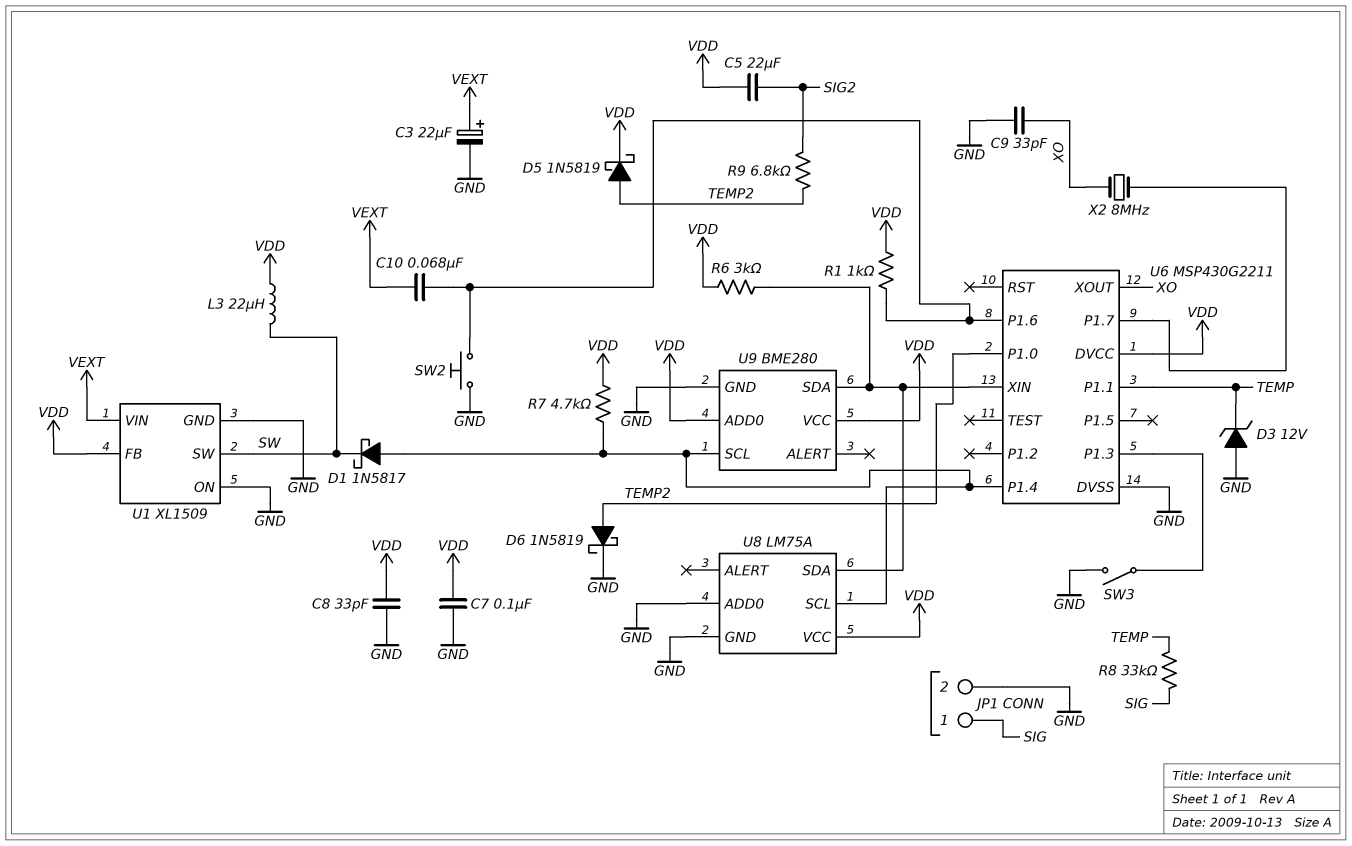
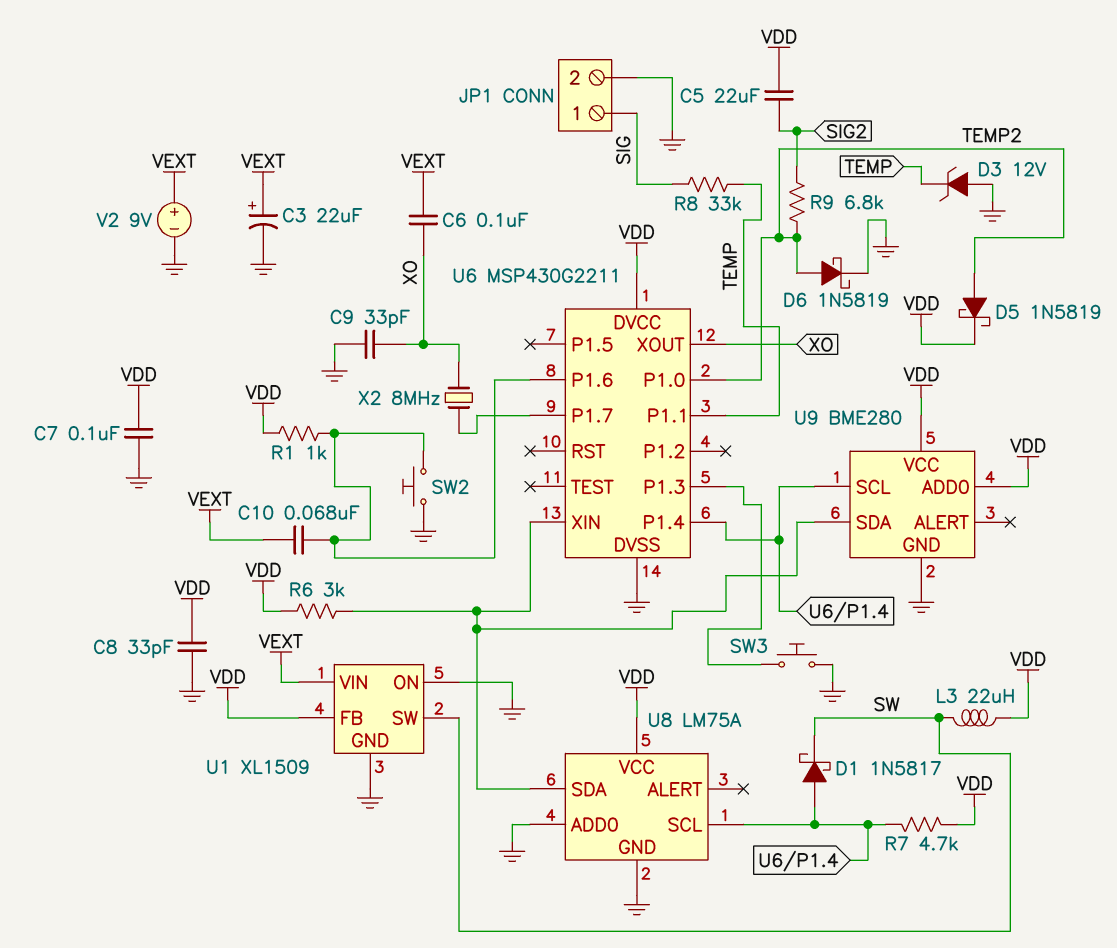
C6: none -> 100nF (VEXT, XO)
SW3: switch (GND, U6/P1.3) -> button (GND, U6/P1.3)
V2: none -> 9V (plus VEXT, minus GND)

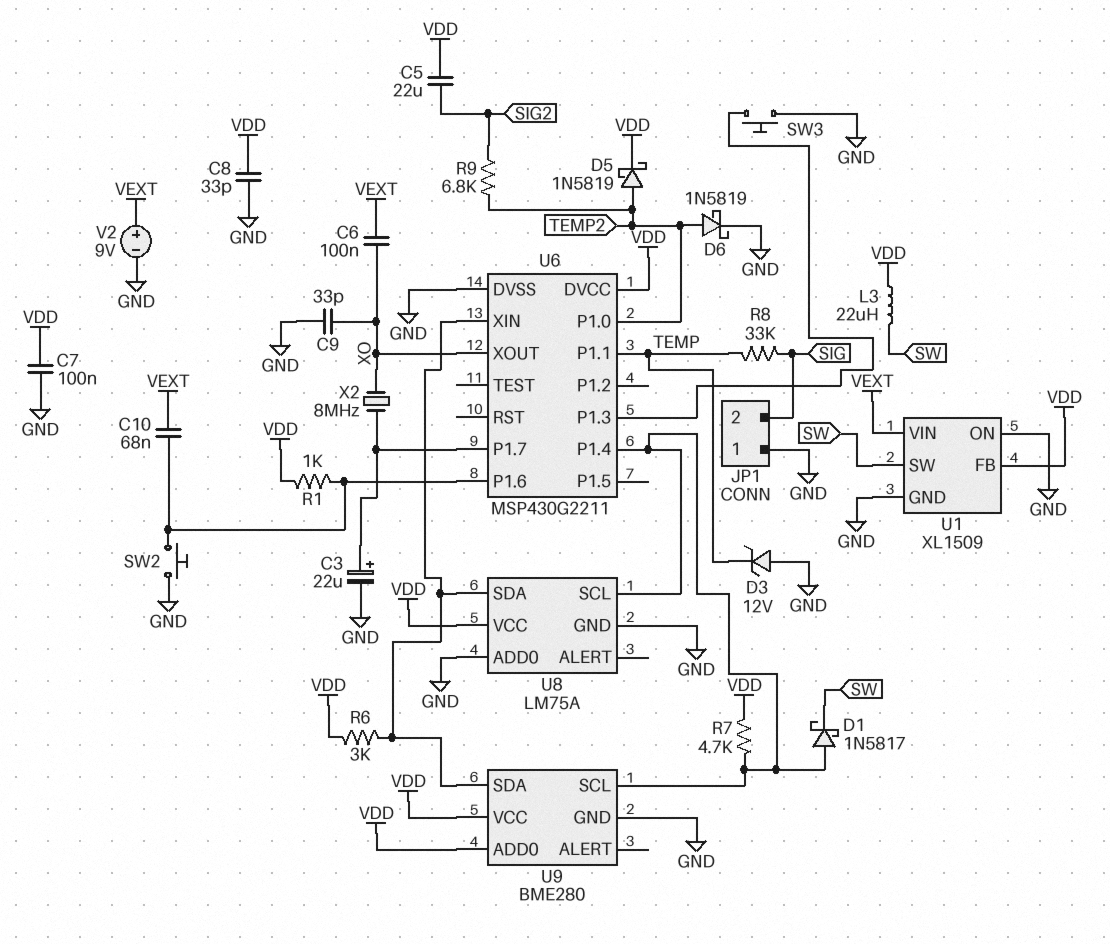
C3: 22uF (plus VEXT, minus GND) -> 22uF (plus U6/P1.7, minus GND)
JP1 pin 1: SIG -> GND
JP1 pin 2: GND -> SIG

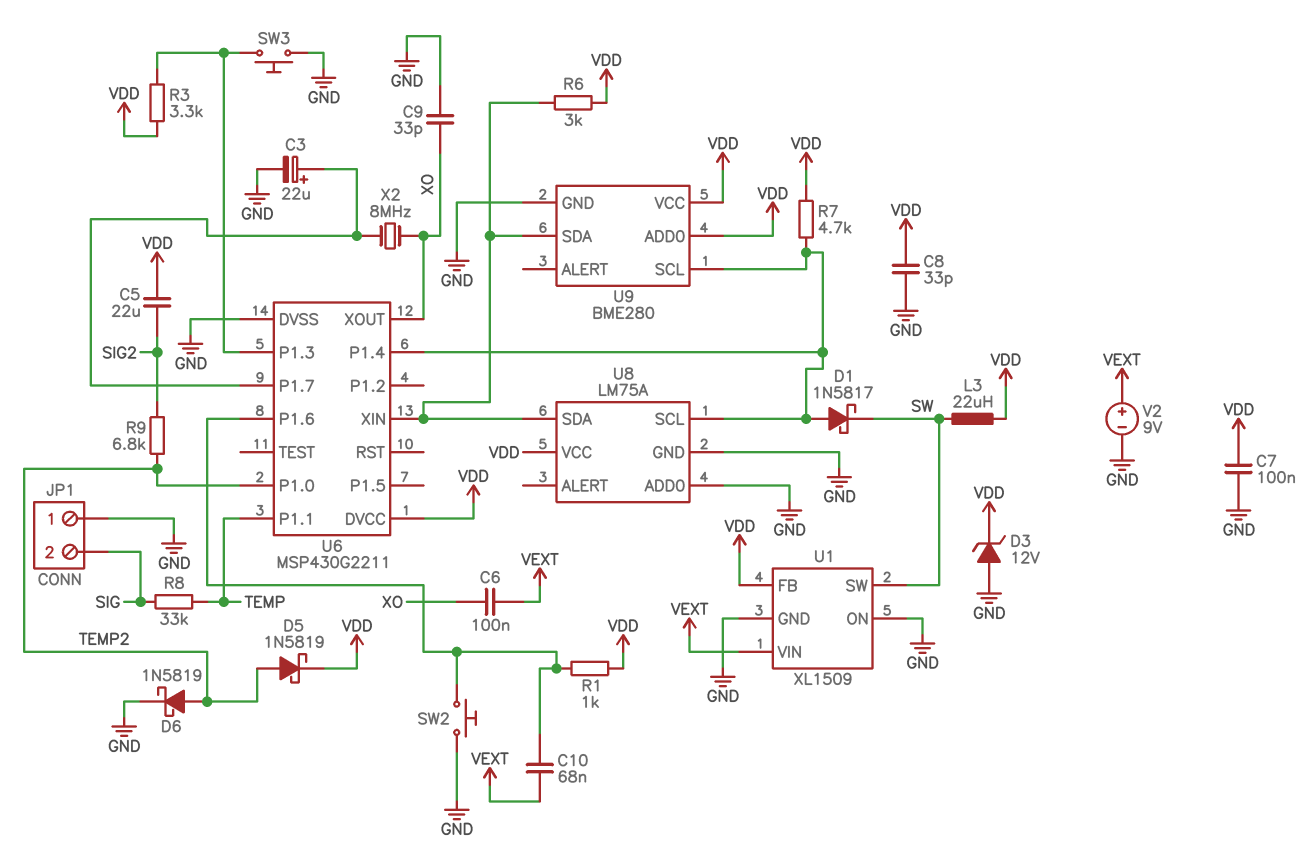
D3: zener 12V (A GND, K TEMP) -> zener 12V (A GND, K VDD)
R3: none -> 3.3k (U6/P1.3, VDD)

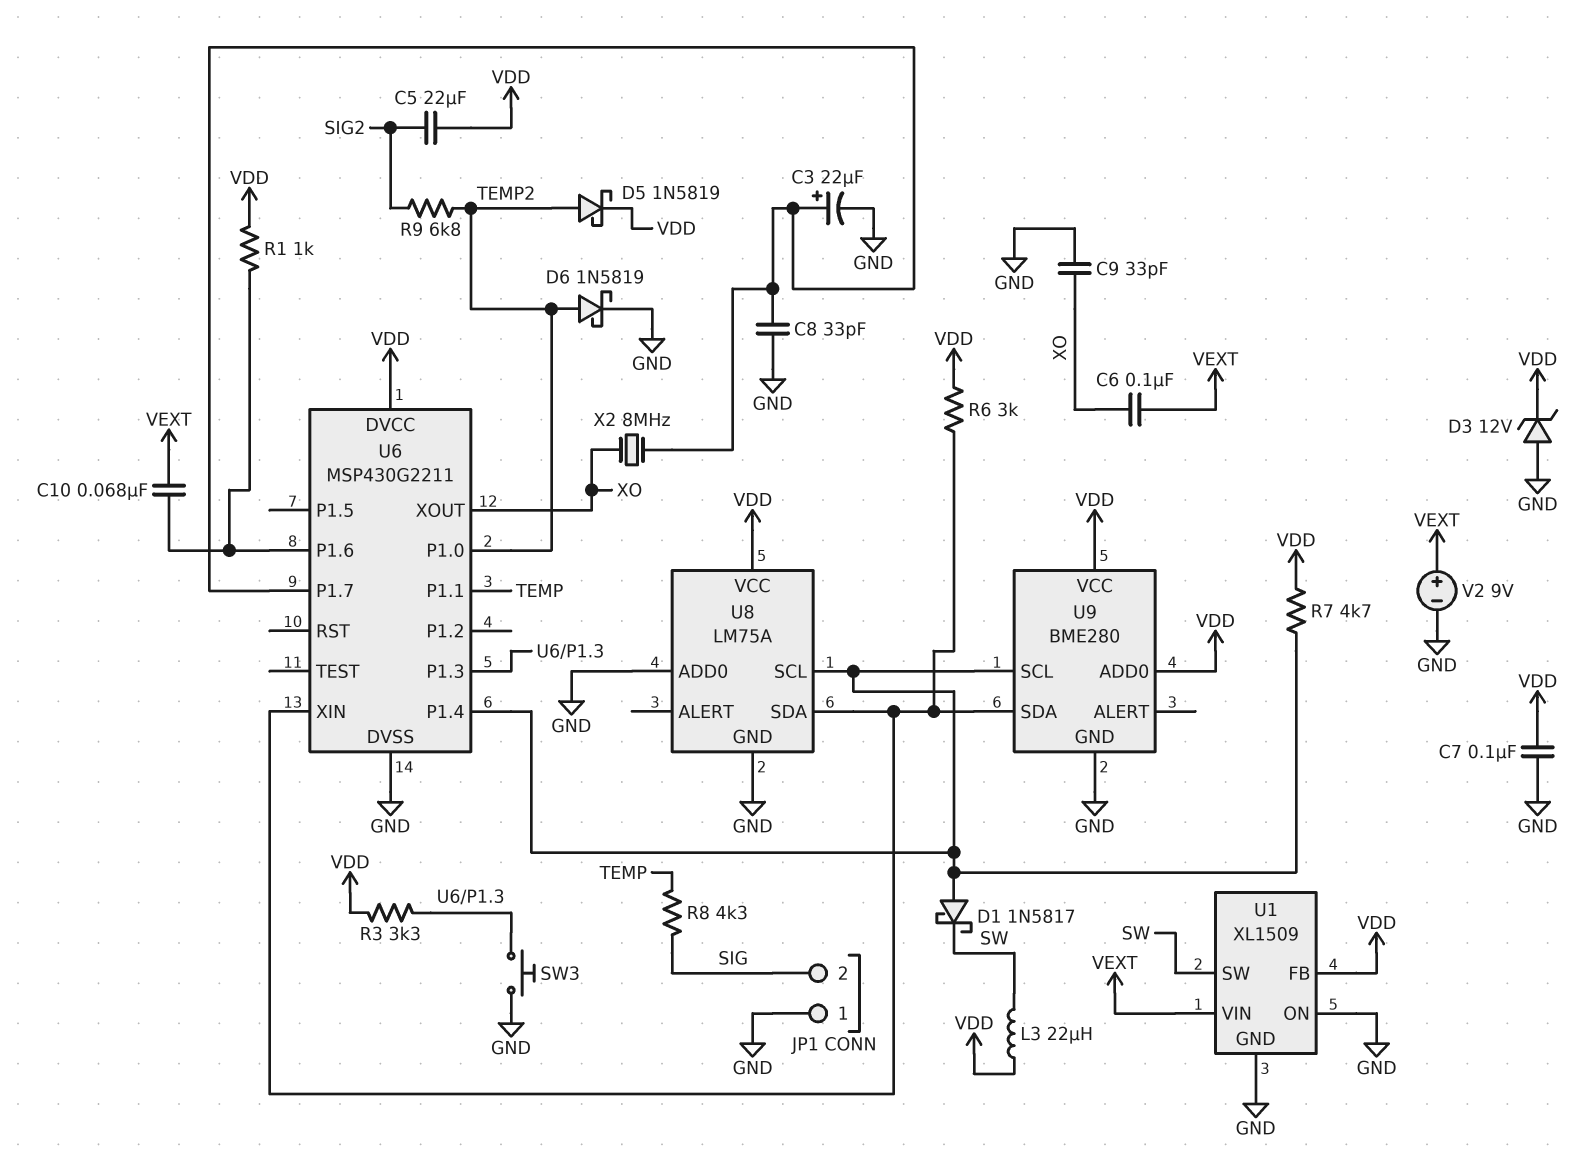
C8: 33pF (GND, VDD) -> 33pF (GND, U6/P1.7)
R8: 33k (SIG, TEMP) -> 4.3k (SIG, TEMP)
SW2: button (GND, U6/P1.6) -> none

